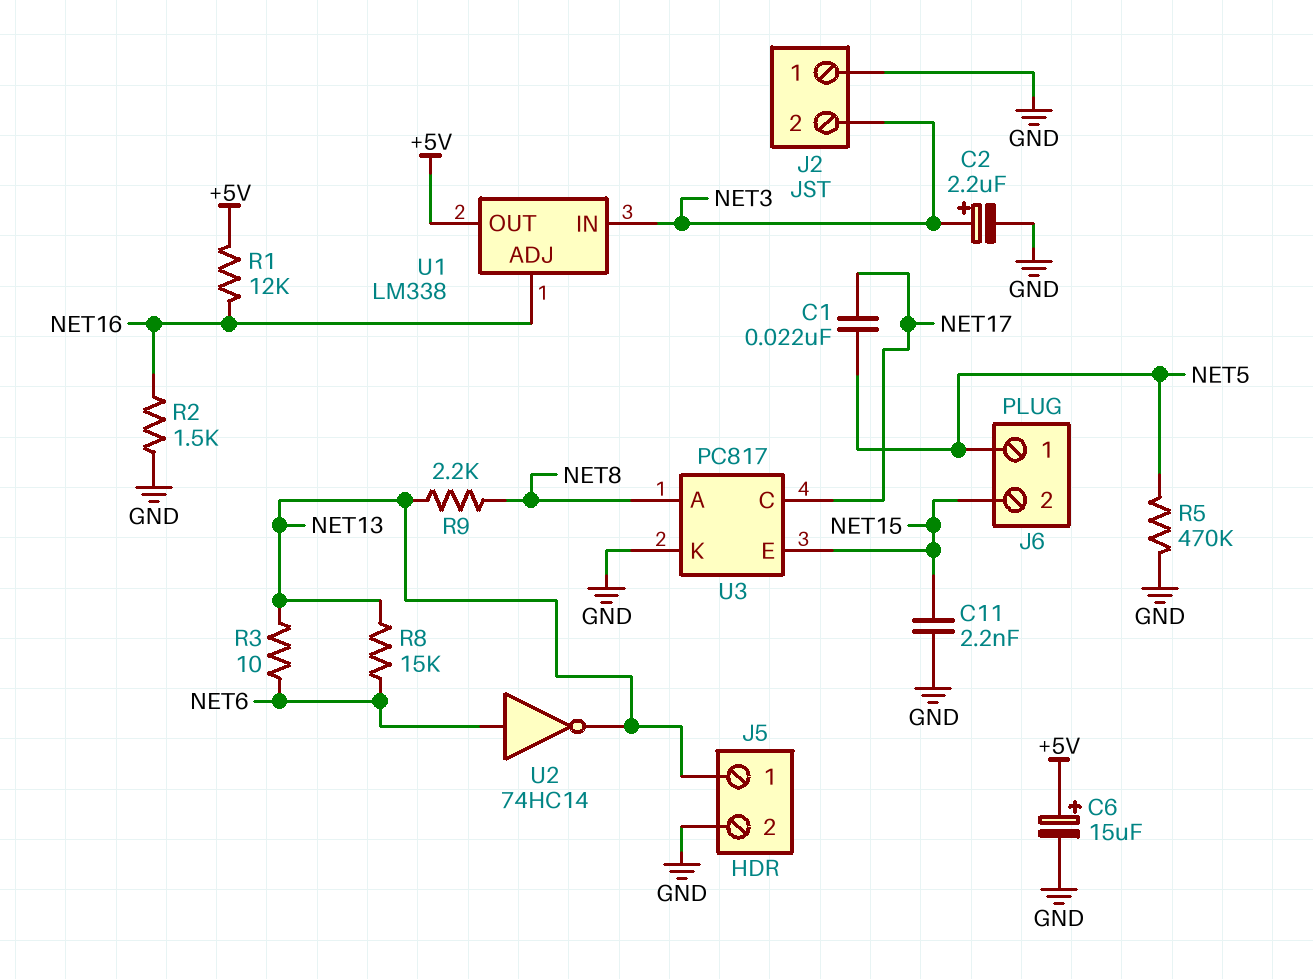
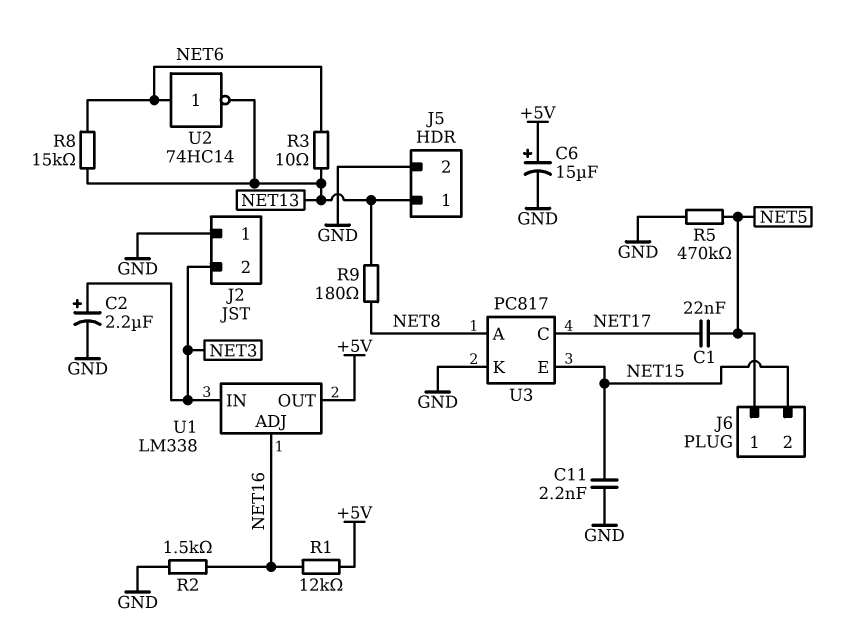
R9: 2.2k (NET8, NET13) -> 180 (NET8, NET13)

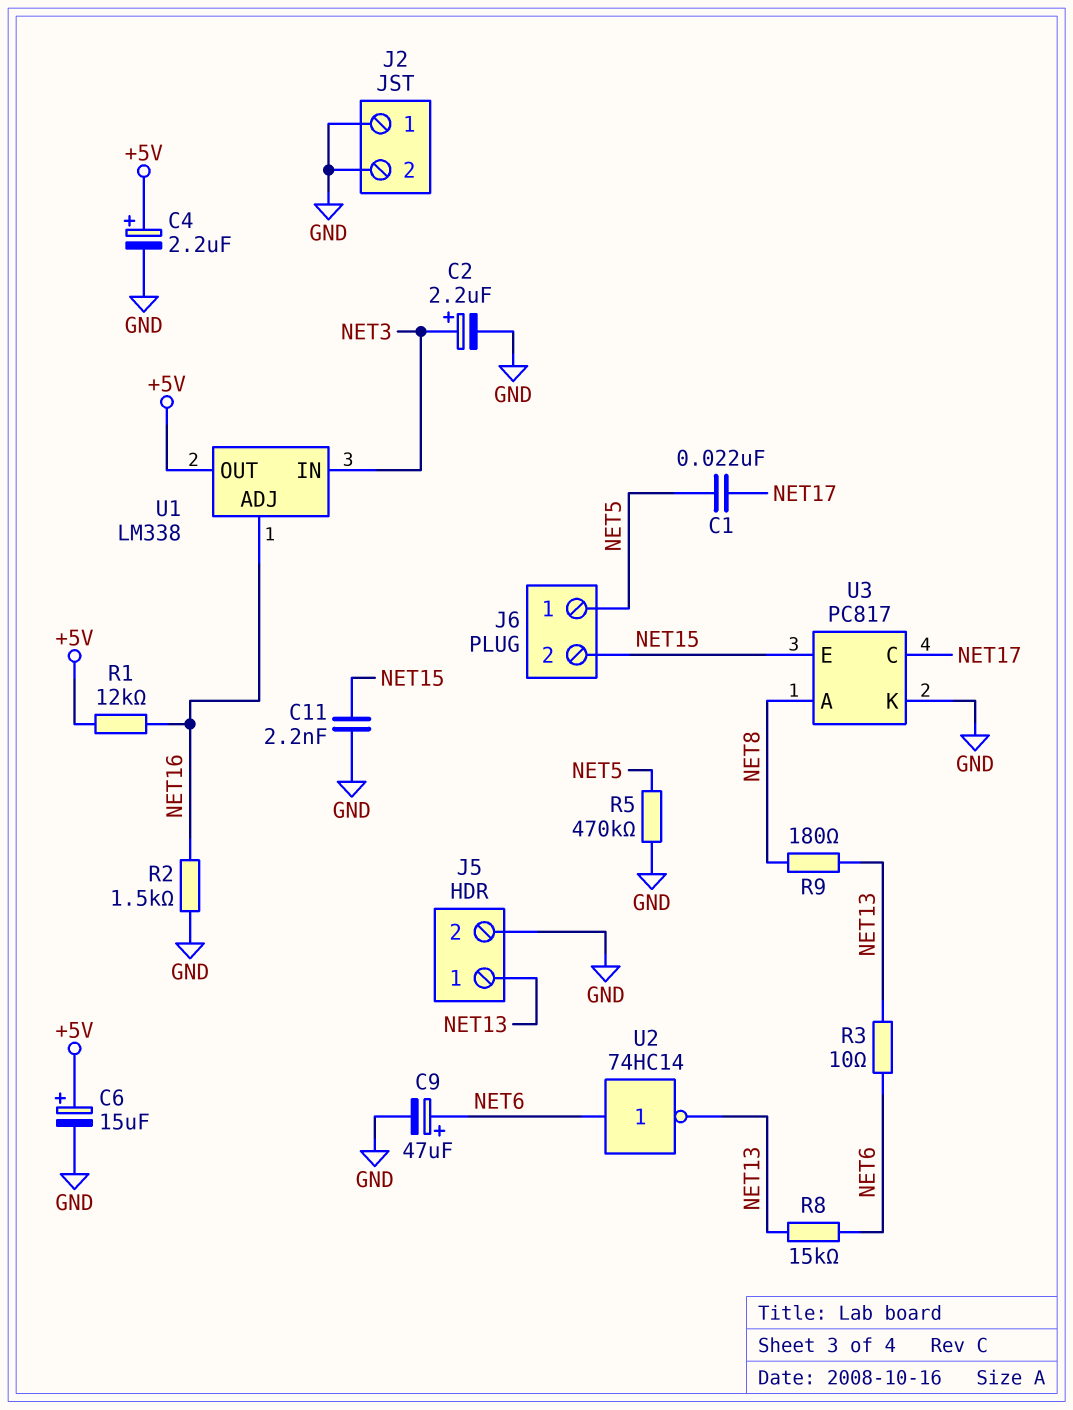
C4: none -> 2.2uF (plus +5V, minus GND)
C9: none -> 47uF (plus NET6, minus GND)
J2 pin 2: NET3 -> GND

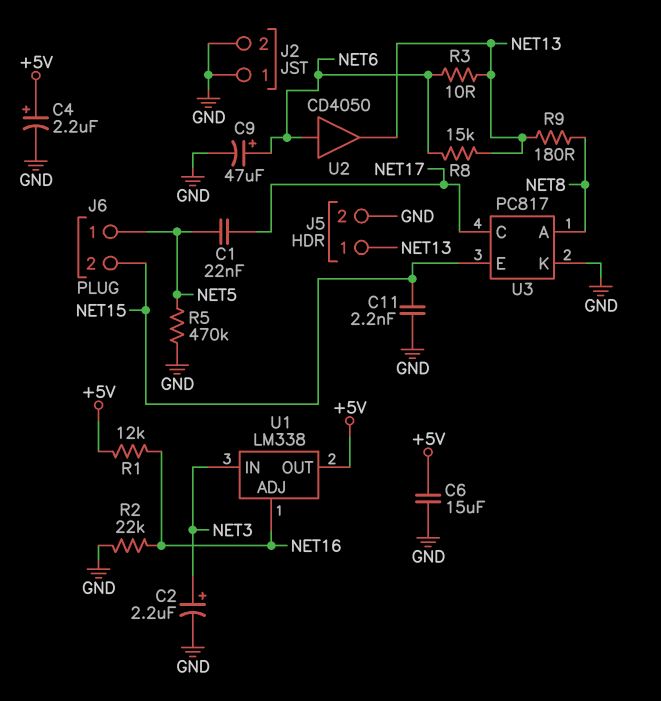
C6: 15uF (plus +5V, minus GND) -> 15uF (+5V, GND)
R2: 1.5k (GND, NET16) -> 22k (GND, NET16)
U2: NOT 74HC14 (in NET6, out NET13) -> buffer CD4050 (in NET6, out NET13)

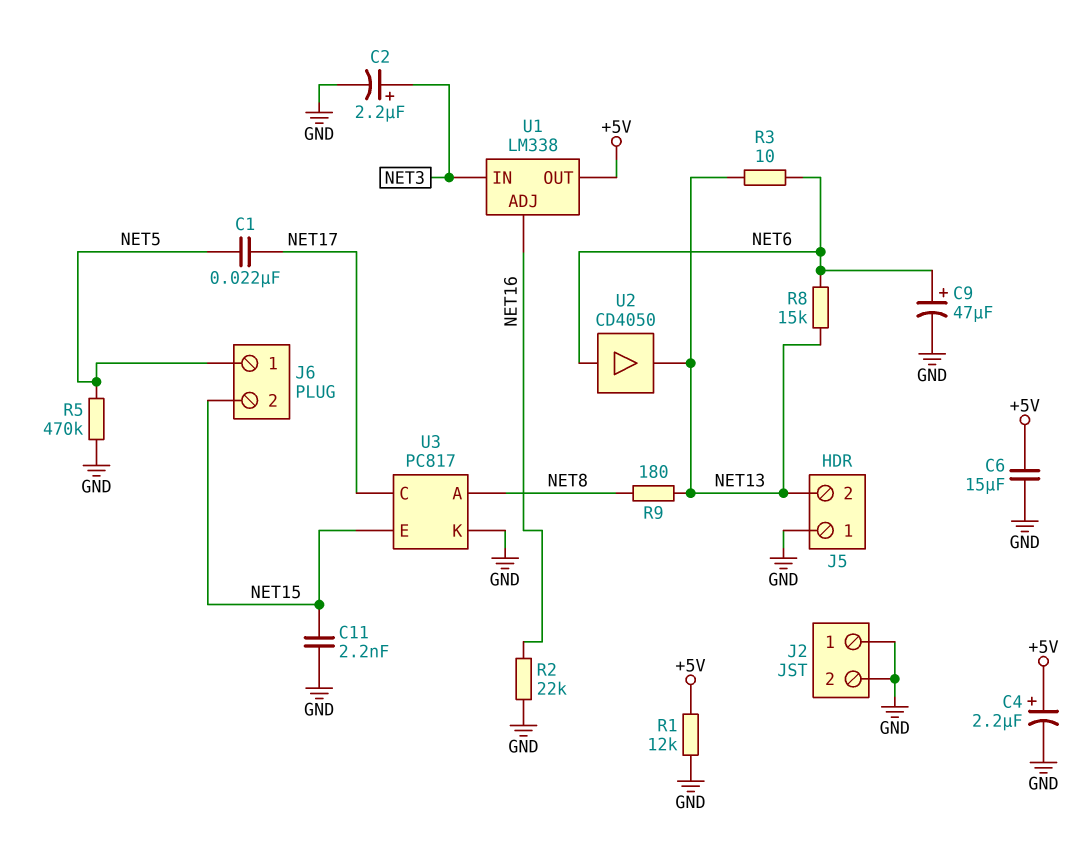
J5 pin 1: NET13 -> GND
J5 pin 2: GND -> NET13
R1: 12k (+5V, NET16) -> 12k (+5V, GND)

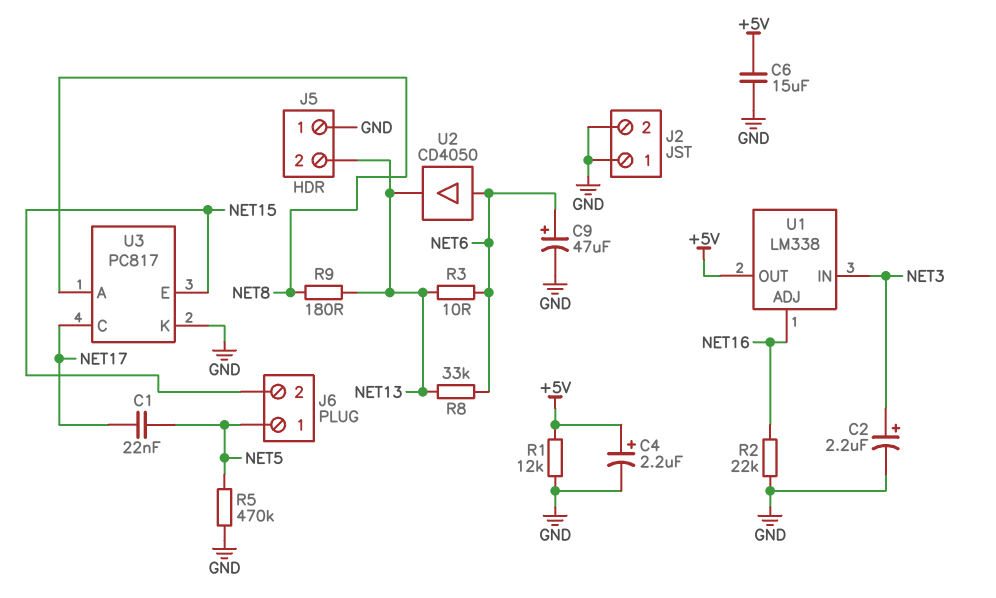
C11: 2.2nF (GND, NET15) -> none
R8: 15k (NET6, NET13) -> 33k (NET6, NET13)

